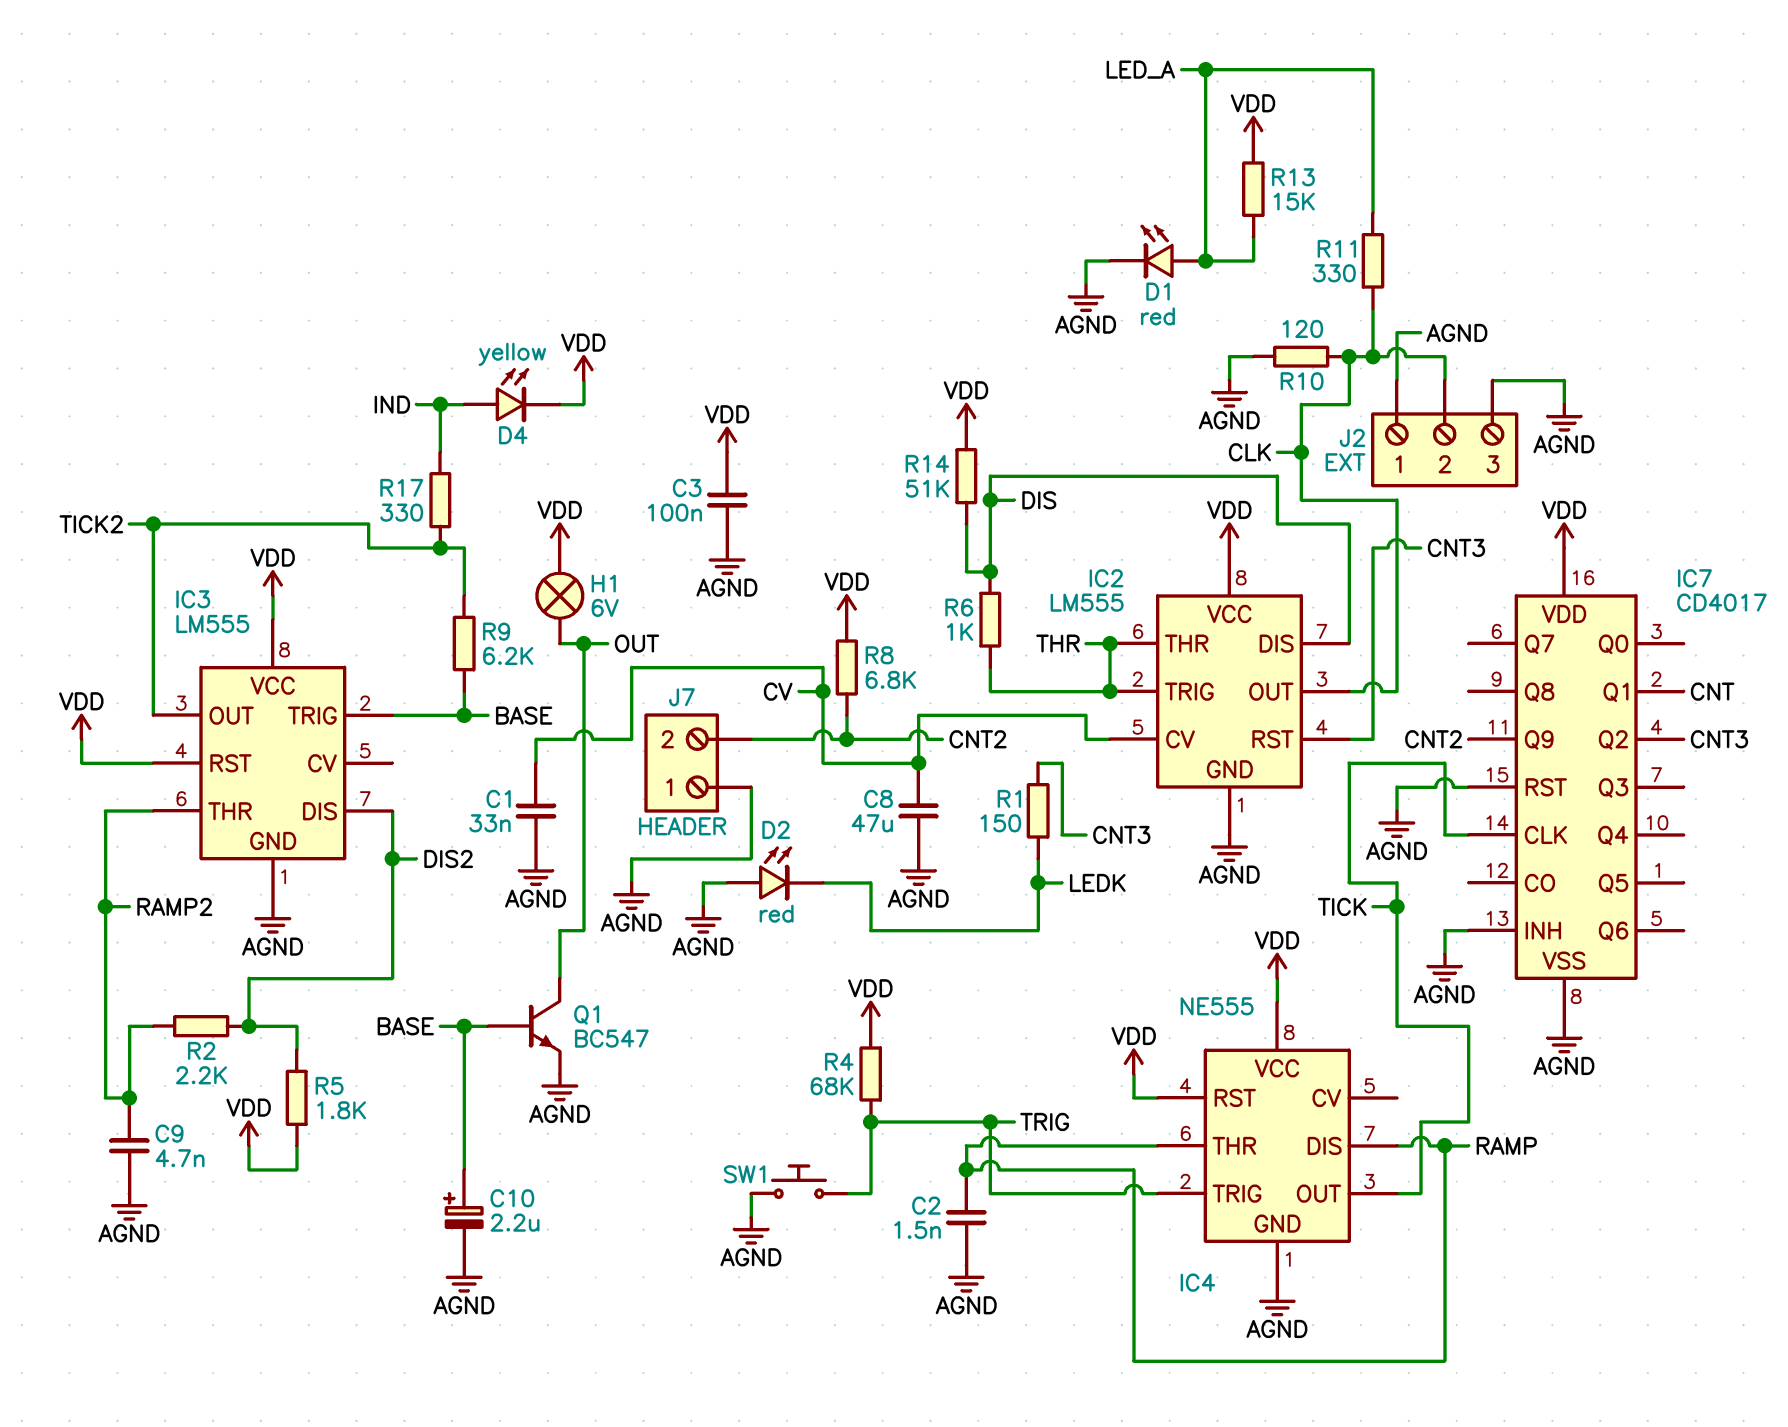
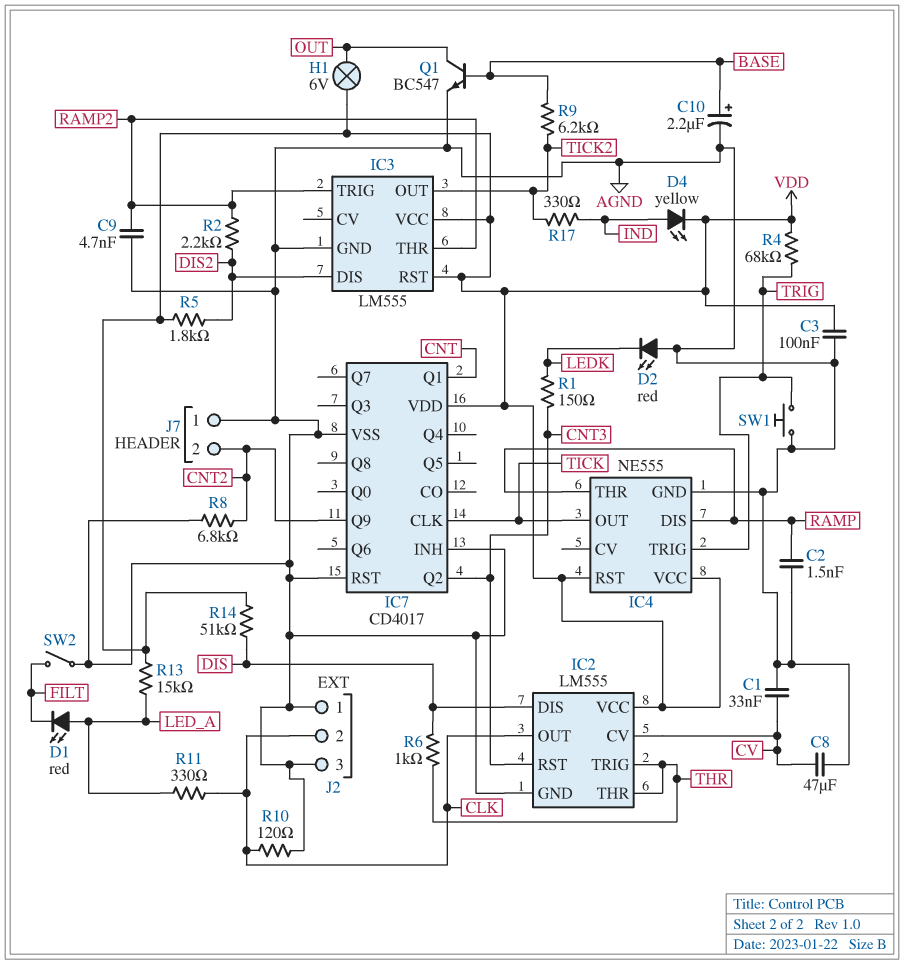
D1: LED red (A LED_A, K AGND) -> LED red (A LED_A, K FILT)
IC3 pin TRIG: BASE -> RAMP2
R8: 6.8k (CNT2, VDD) -> 6.8k (AGND, CNT2)
SW2: none -> switch (AGND, FILT)

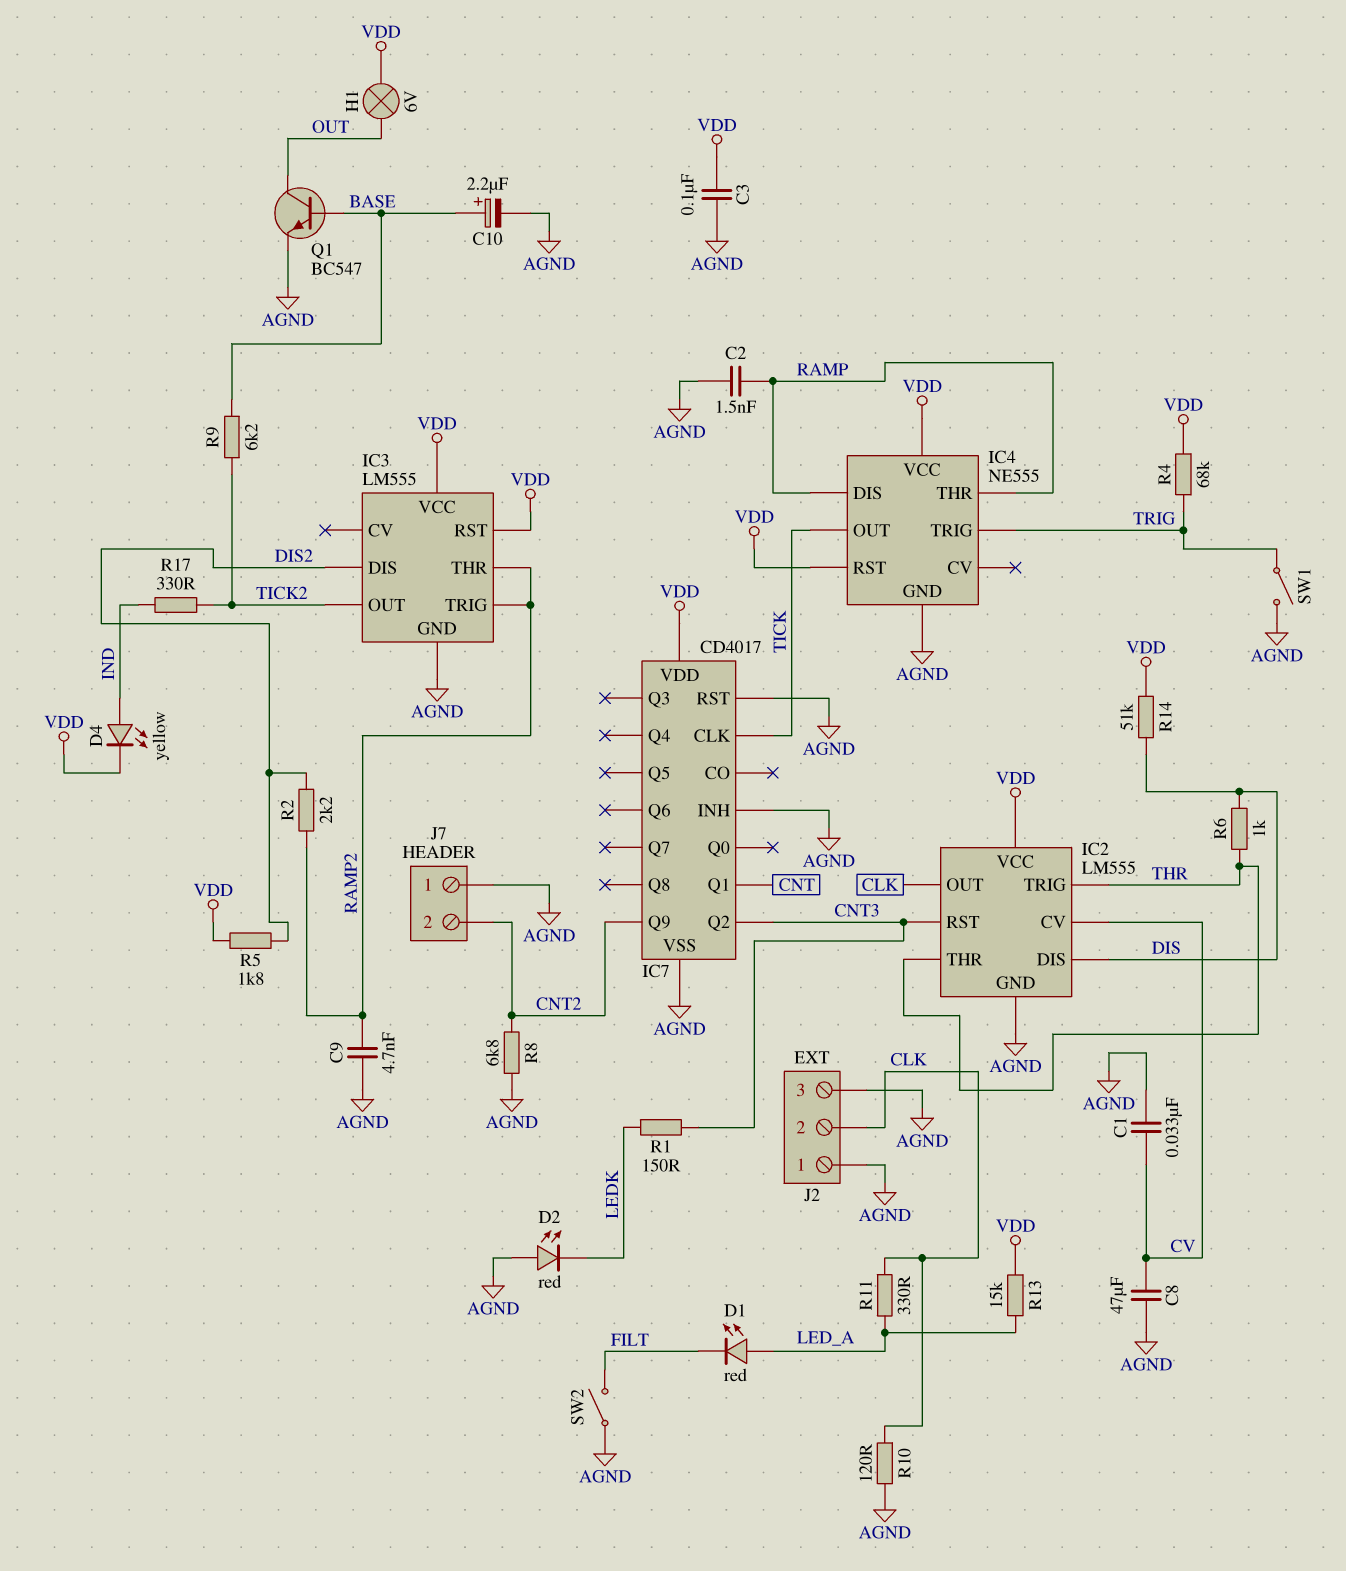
SW1: button (AGND, TRIG) -> switch (AGND, TRIG)

